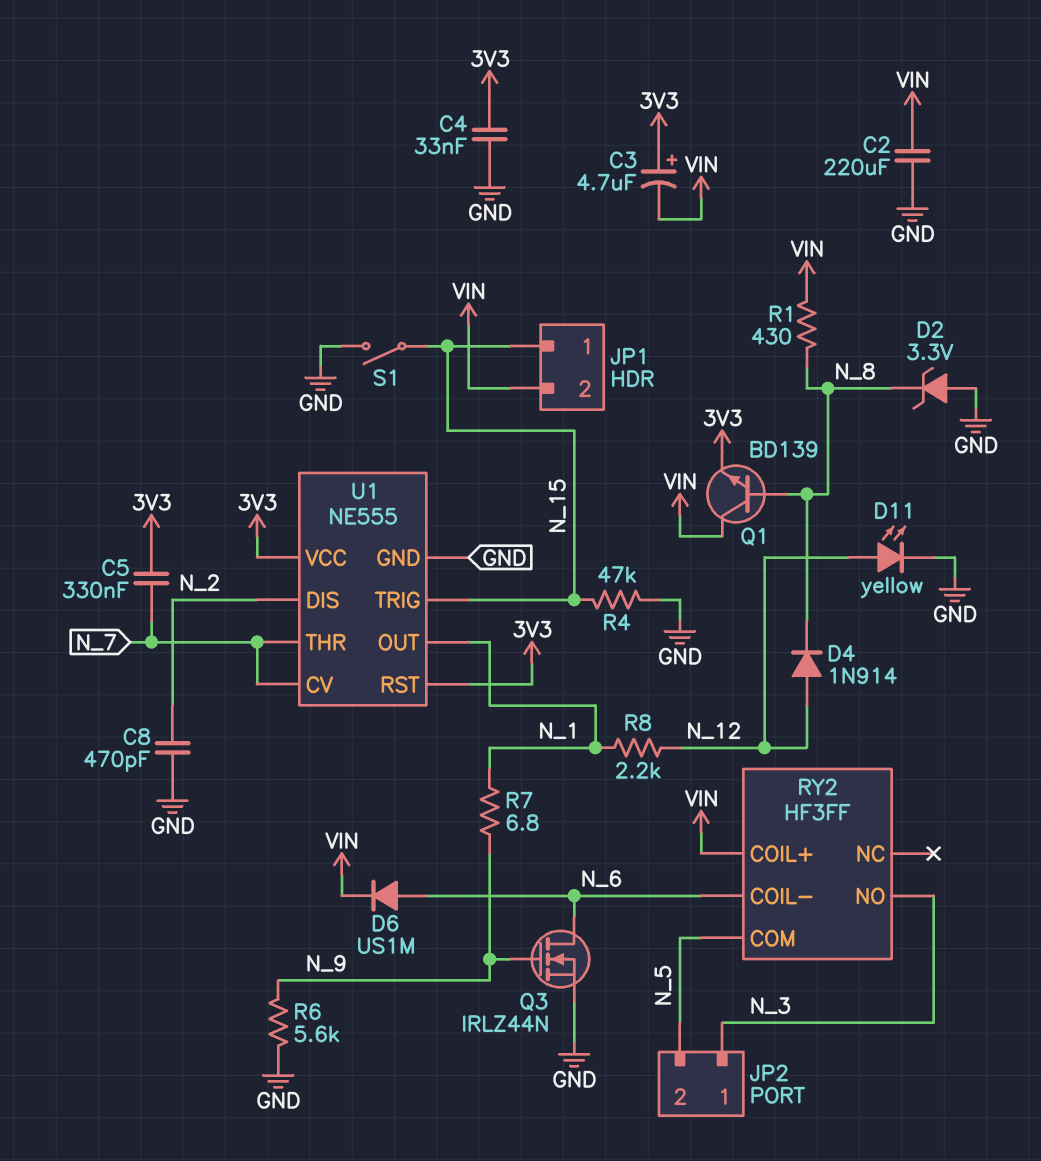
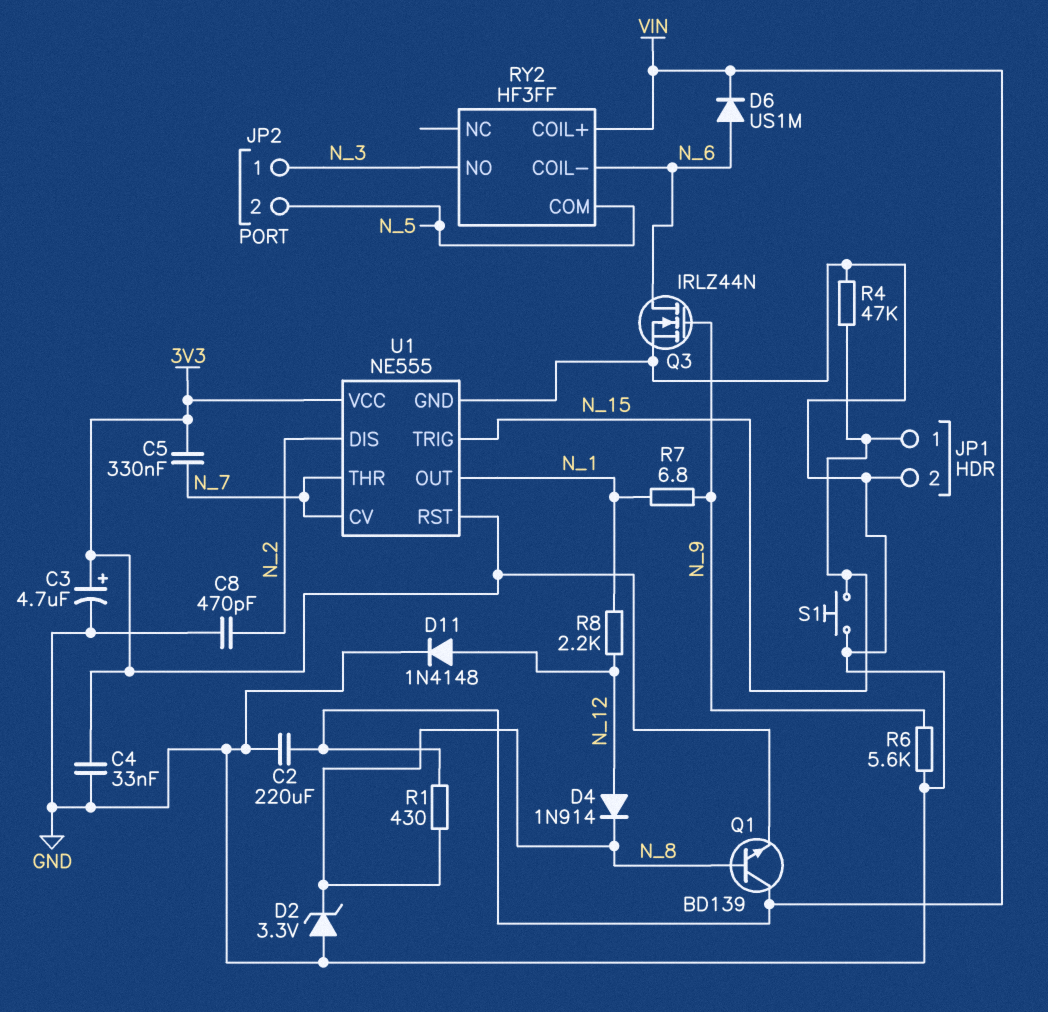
C3: 4.7uF (plus 3V3, minus VIN) -> 4.7uF (plus 3V3, minus GND)
D11: LED yellow (A N_12, K GND) -> diode 1N4148 (A N_12, K GND)
JP1 pin 2: VIN -> GND
S1: switch (GND, N_15) -> button (GND, N_15)

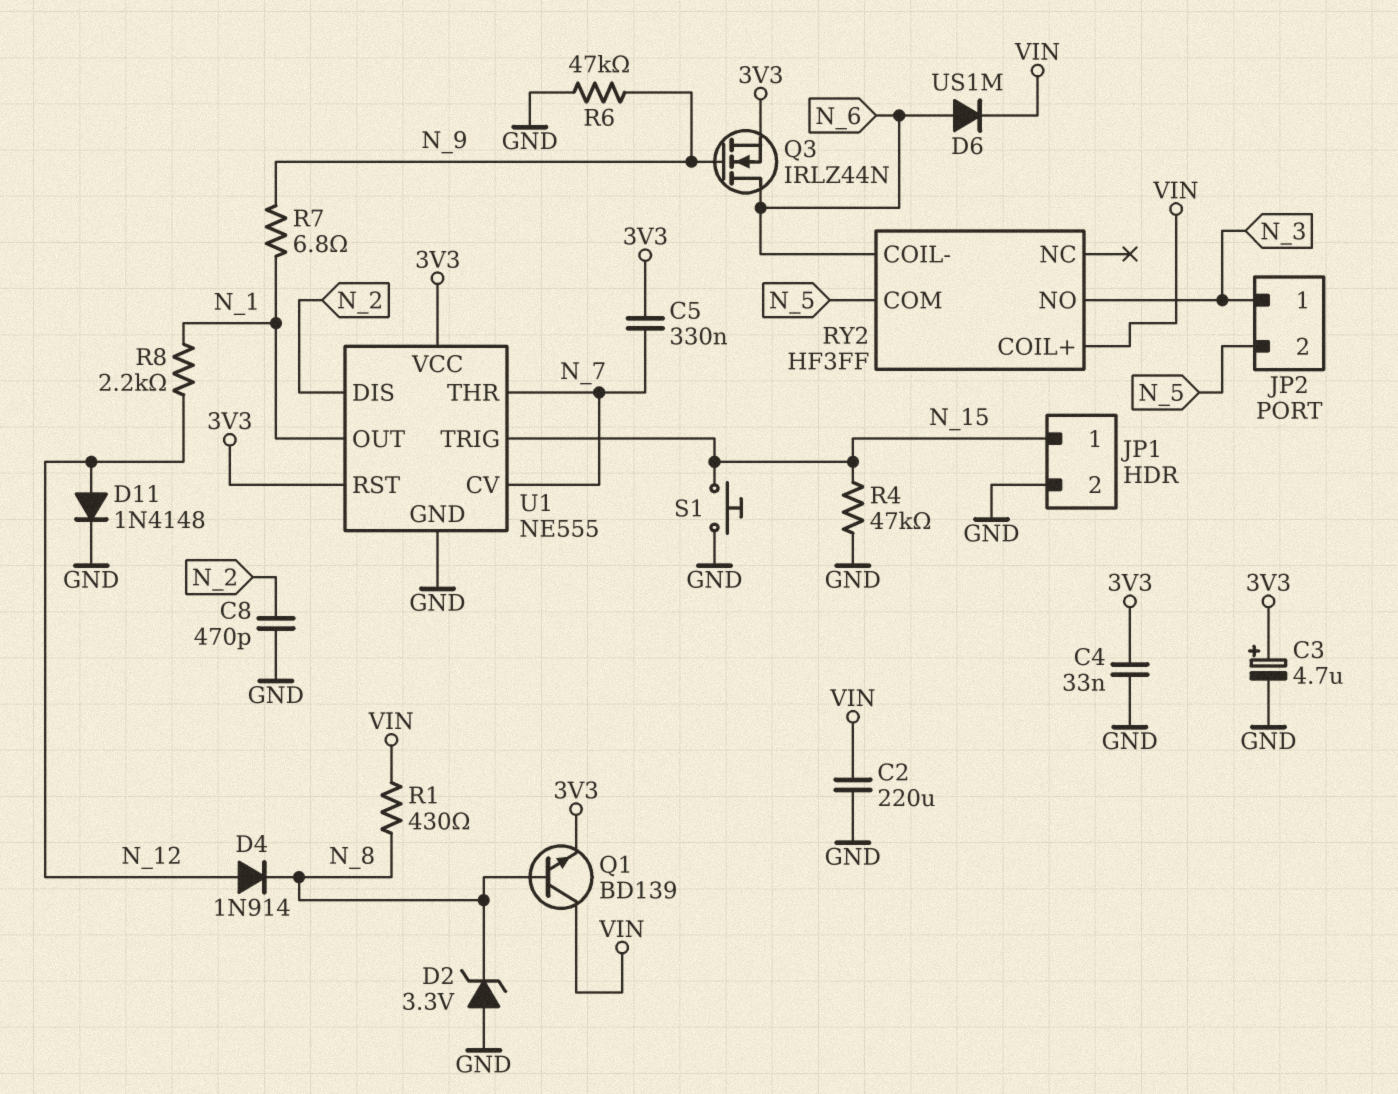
Q3: NMOS IRLZ44N (G N_9, D N_6, S GND) -> NMOS IRLZ44N (G N_9, D N_6, S 3V3)
R6: 5.6k (GND, N_9) -> 47k (GND, N_9)

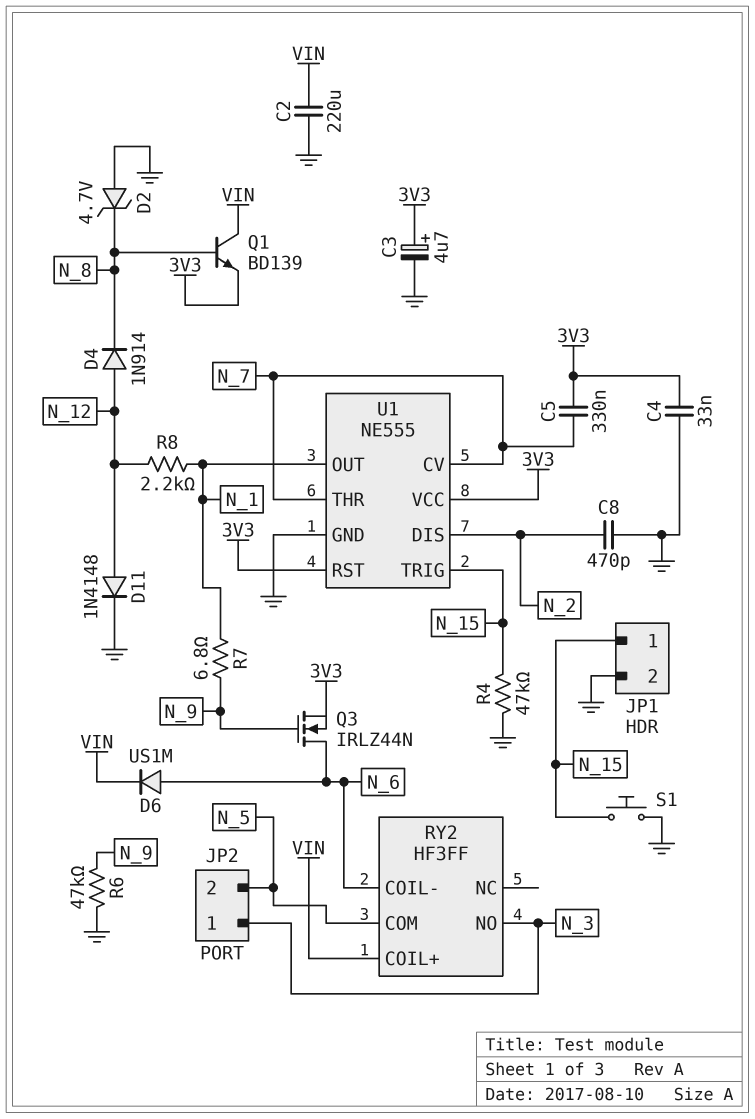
D2: zener 3.3V (A GND, K N_8) -> zener 4.7V (A GND, K N_8)
R1: 430 (N_8, VIN) -> none

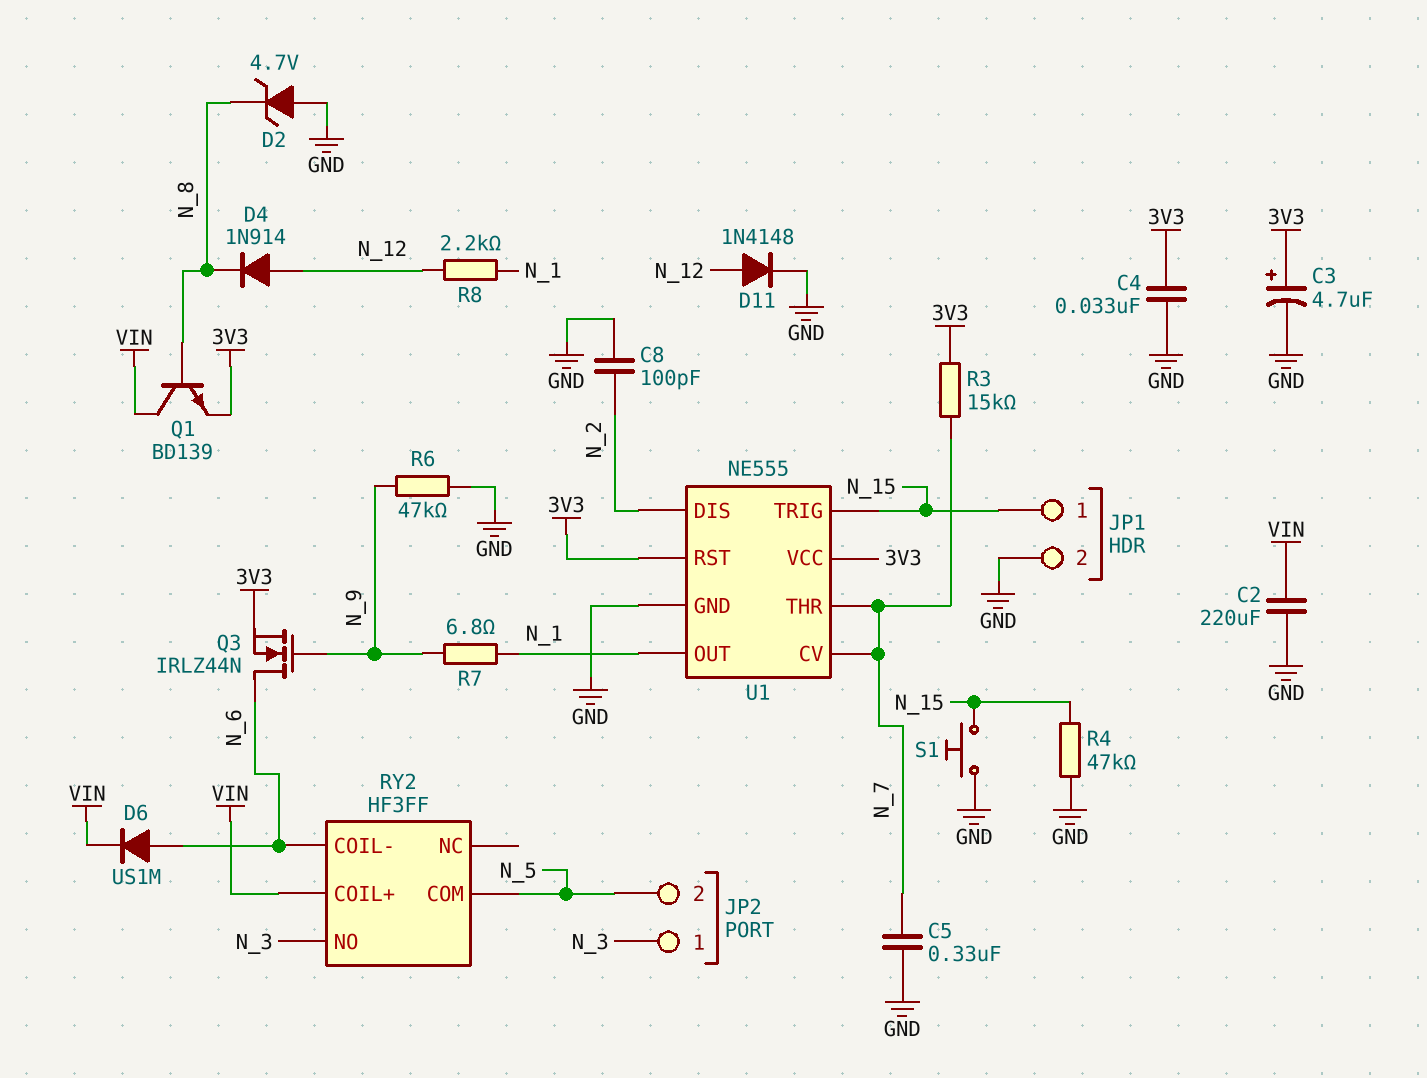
C5: 330nF (3V3, N_7) -> 330nF (GND, N_7)
C8: 470pF (GND, N_2) -> 100pF (GND, N_2)
R3: none -> 15k (3V3, N_7)

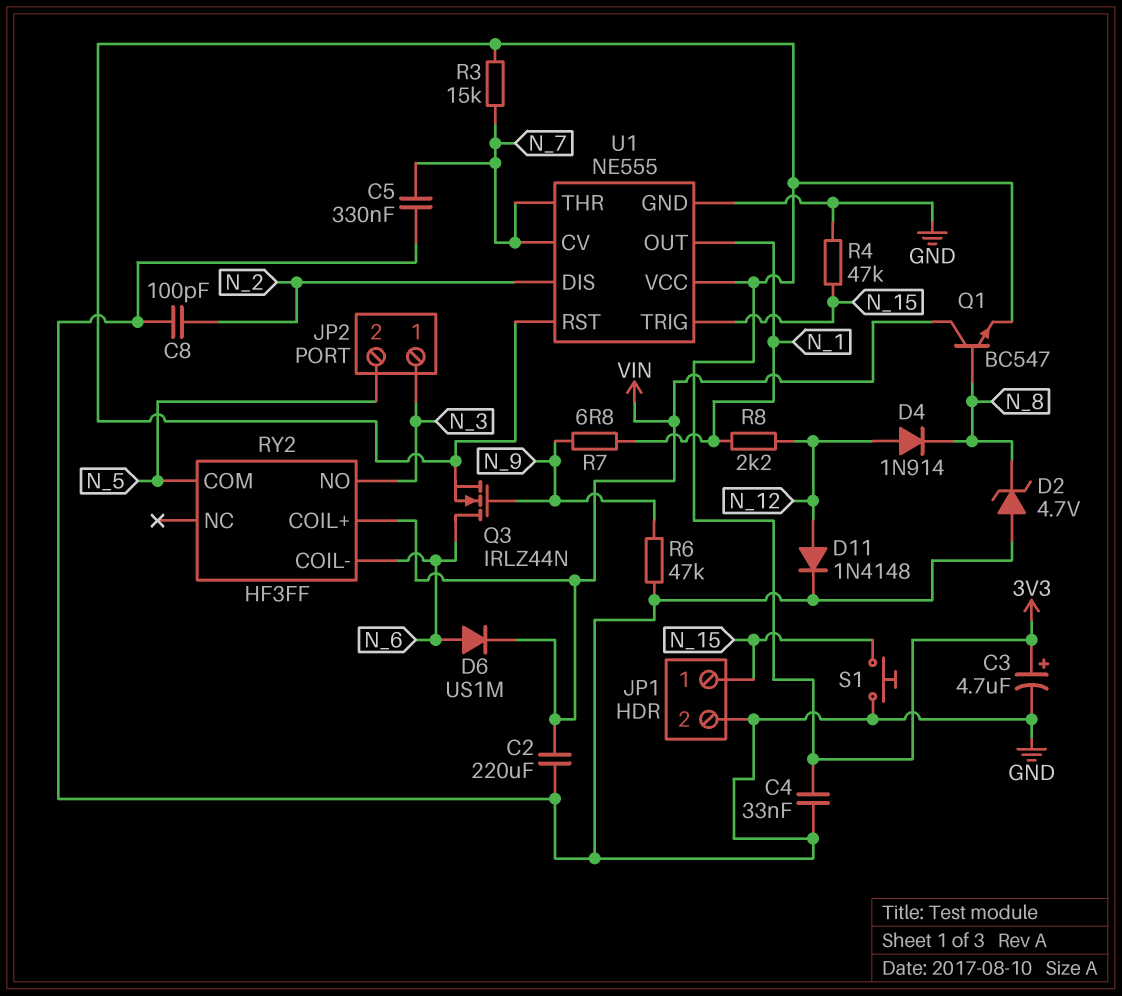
Q1: NPN BD139 (B N_8, C VIN, E 3V3) -> NPN BC547 (B N_8, C VIN, E 3V3)

